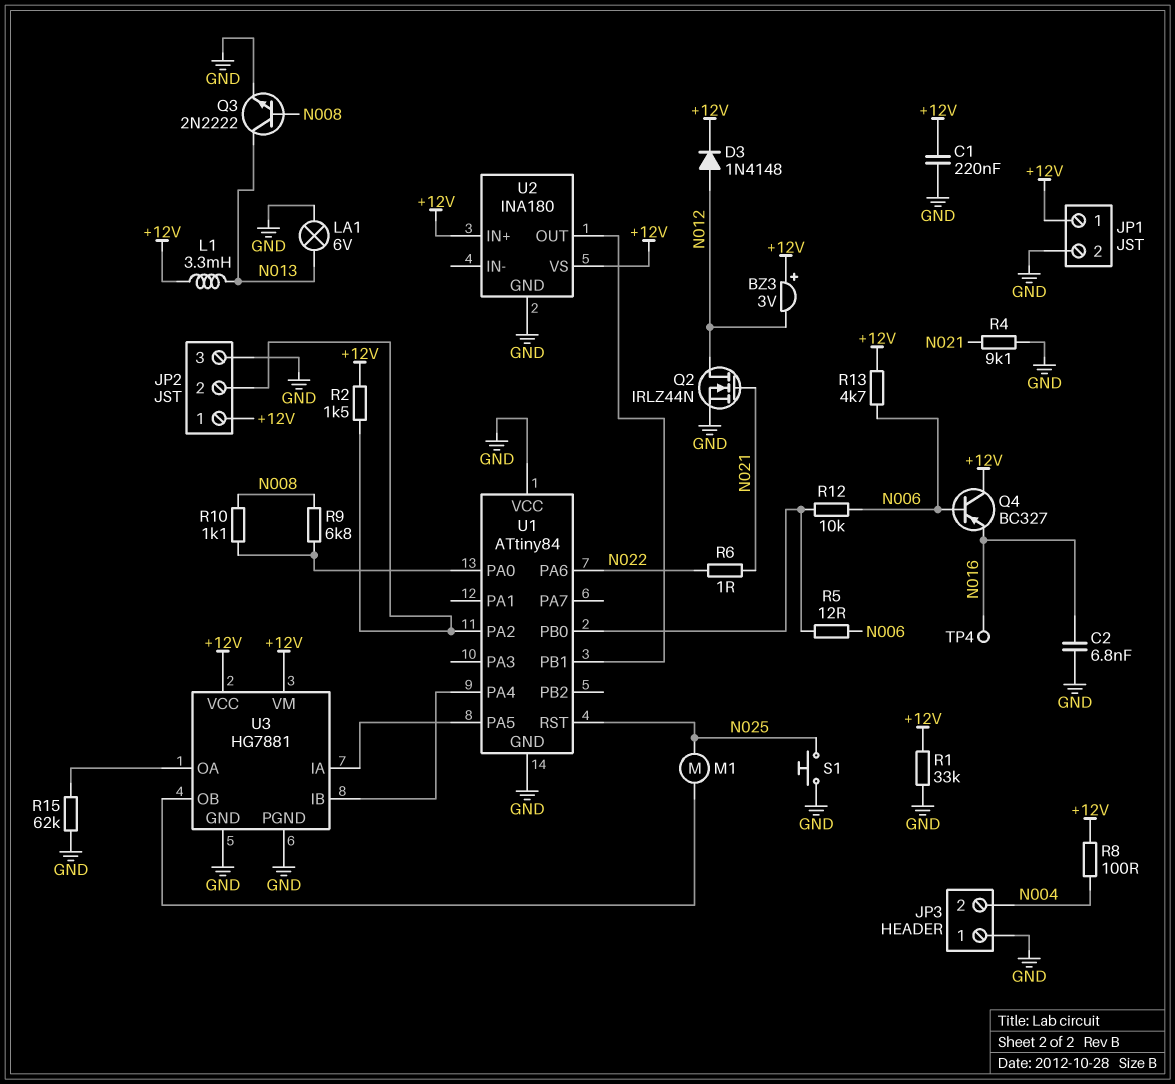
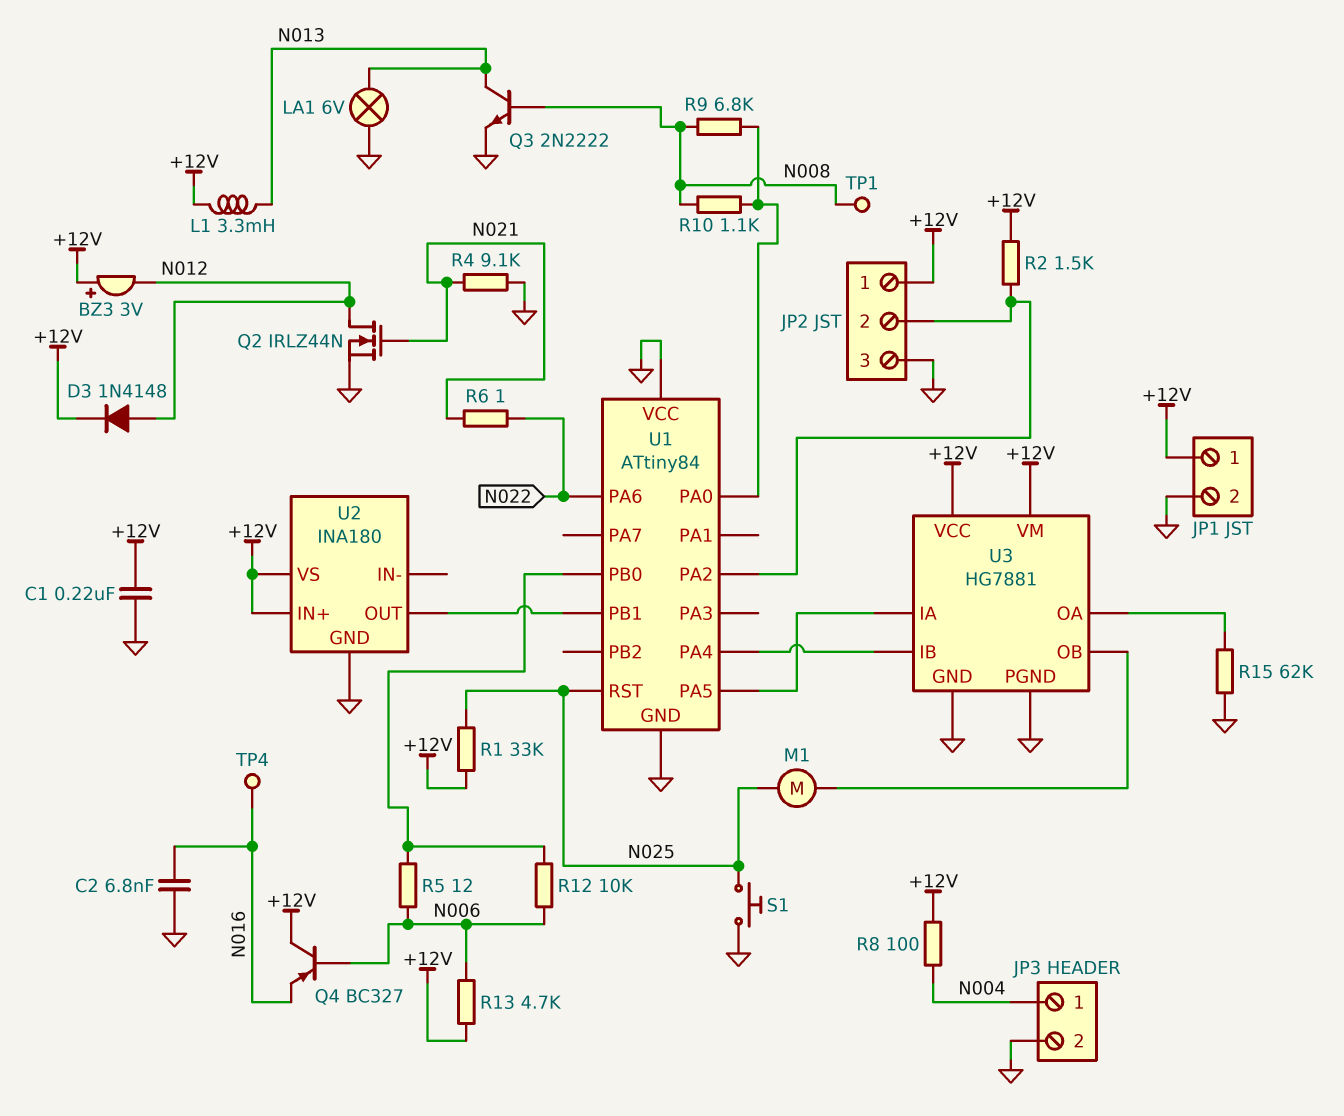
JP3 pin 1: GND -> N004
JP3 pin 2: N004 -> GND
R1: 33k (+12V, GND) -> 33k (+12V, N025)
TP1: none -> test point (N008)

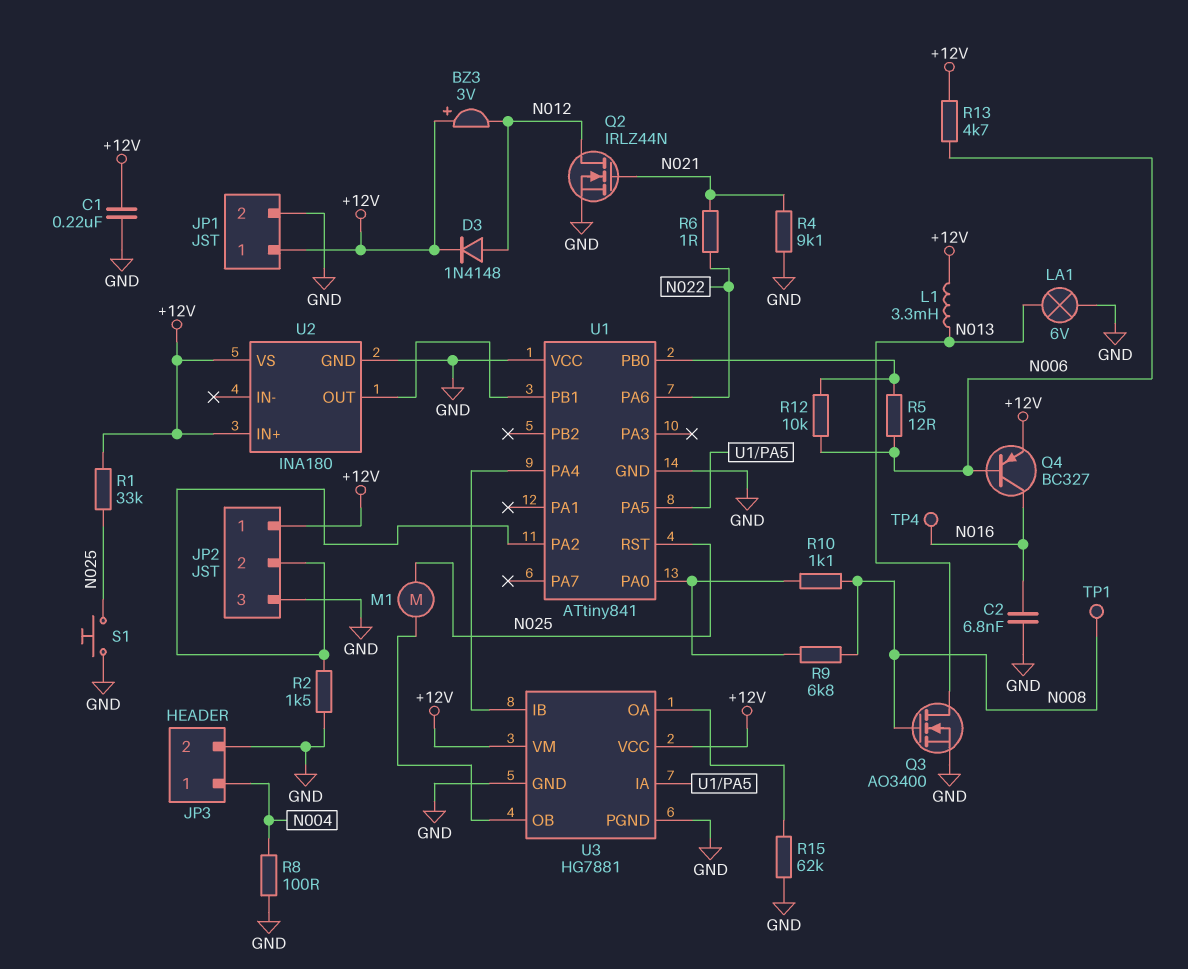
Q3: NPN 2N2222 (B N008, C N013, E GND) -> NMOS AO3400 (G N008, D N013, S GND)
Q4: PNP BC327 (B N006, C +12V, E N016) -> PNP BC327 (B N006, C N016, E +12V)
R2: 1.5k (+12V, JP2/2) -> 1.5k (GND, JP2/2)
R8: 100 (+12V, N004) -> 100 (GND, N004)
U1: ATtiny84 -> ATtiny841

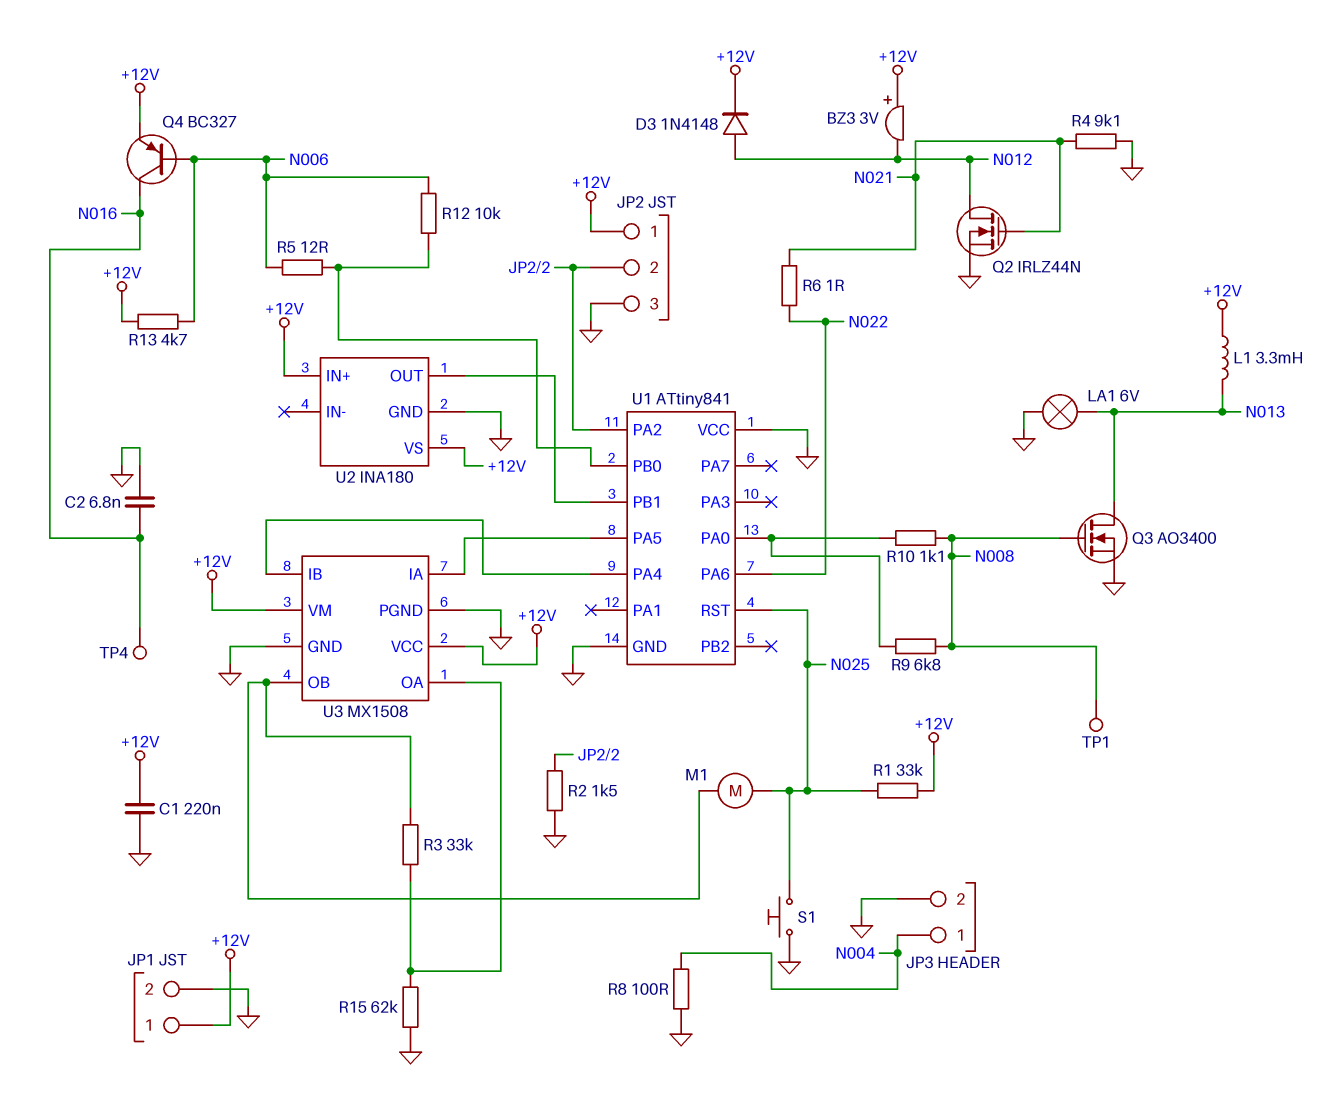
R3: none -> 33k (U3/OA, U3/OB)
U3: HG7881 -> MX1508

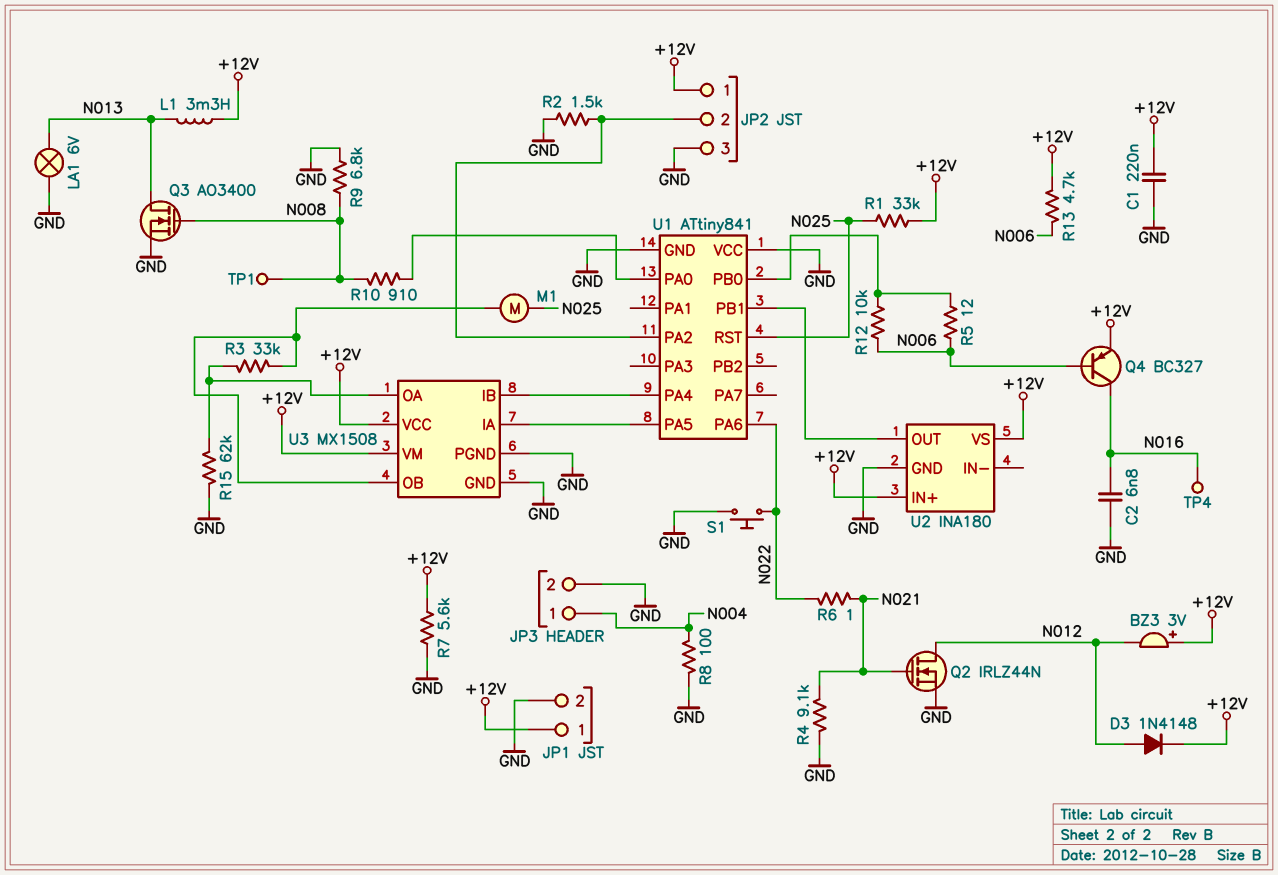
R7: none -> 5.6k (+12V, GND)
R9: 6.8k (N008, U1/PA0) -> 6.8k (GND, N008)
R10: 1.1k (N008, U1/PA0) -> 910 (N008, U1/PA0)
S1: button (GND, N025) -> button (GND, N022)

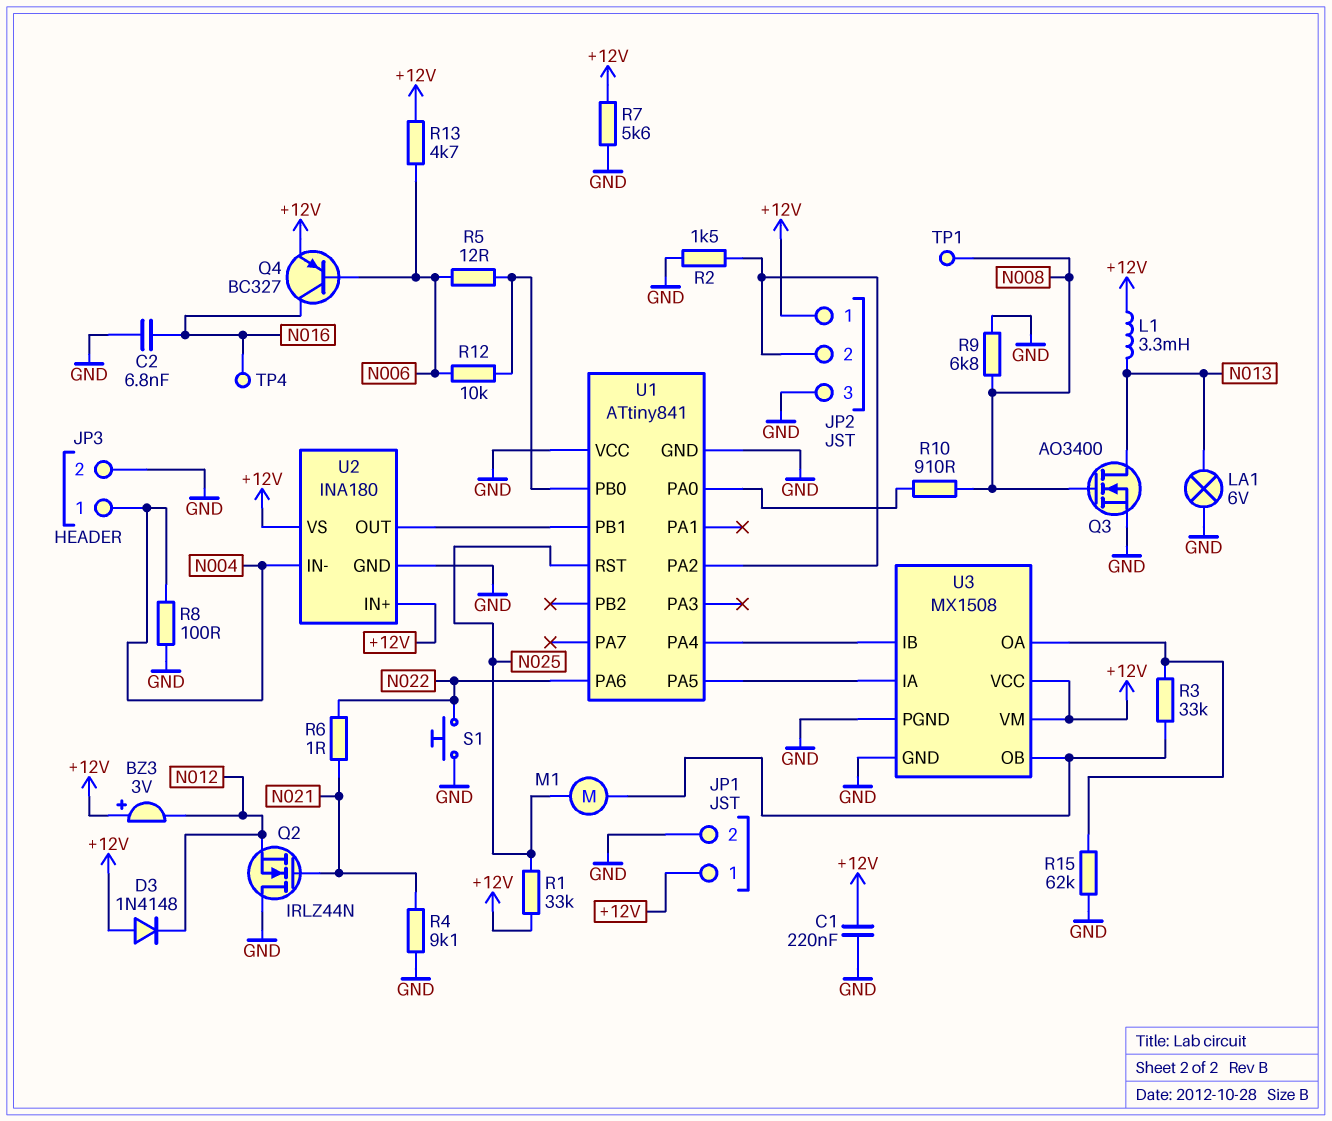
D3: diode 1N4148 (A N012, K +12V) -> diode 1N4148 (A +12V, K N012)
Q2: NMOS IRLZ44N (G N021, D N012, S GND) -> NMOS IRLZ44N (G N021, D GND, S N012)
U2 pin IN-: none -> N004

